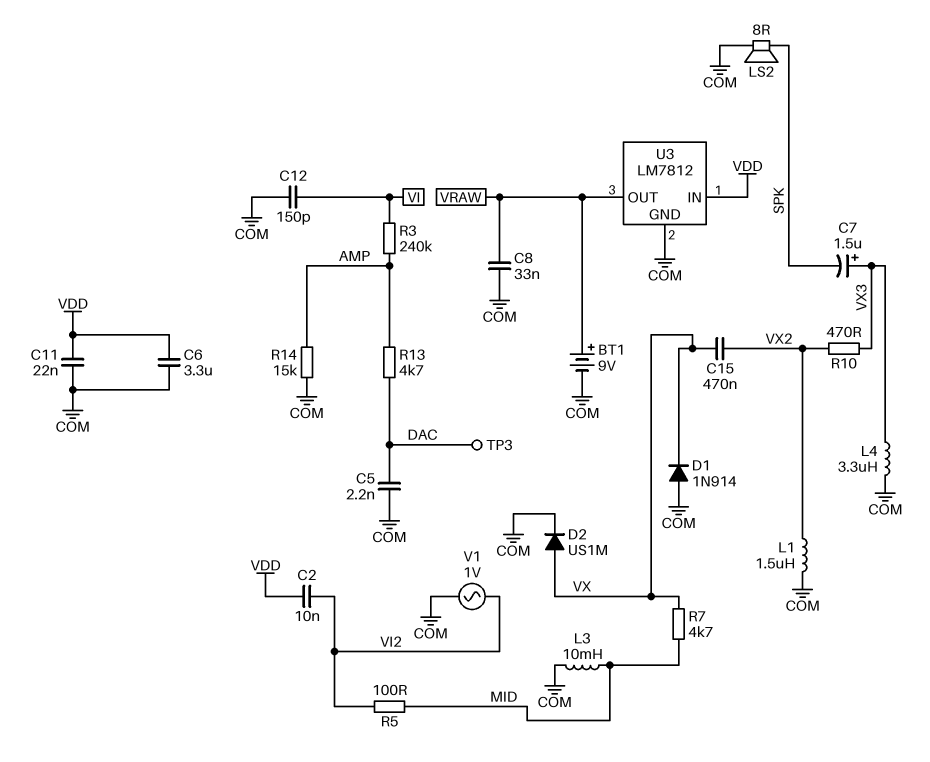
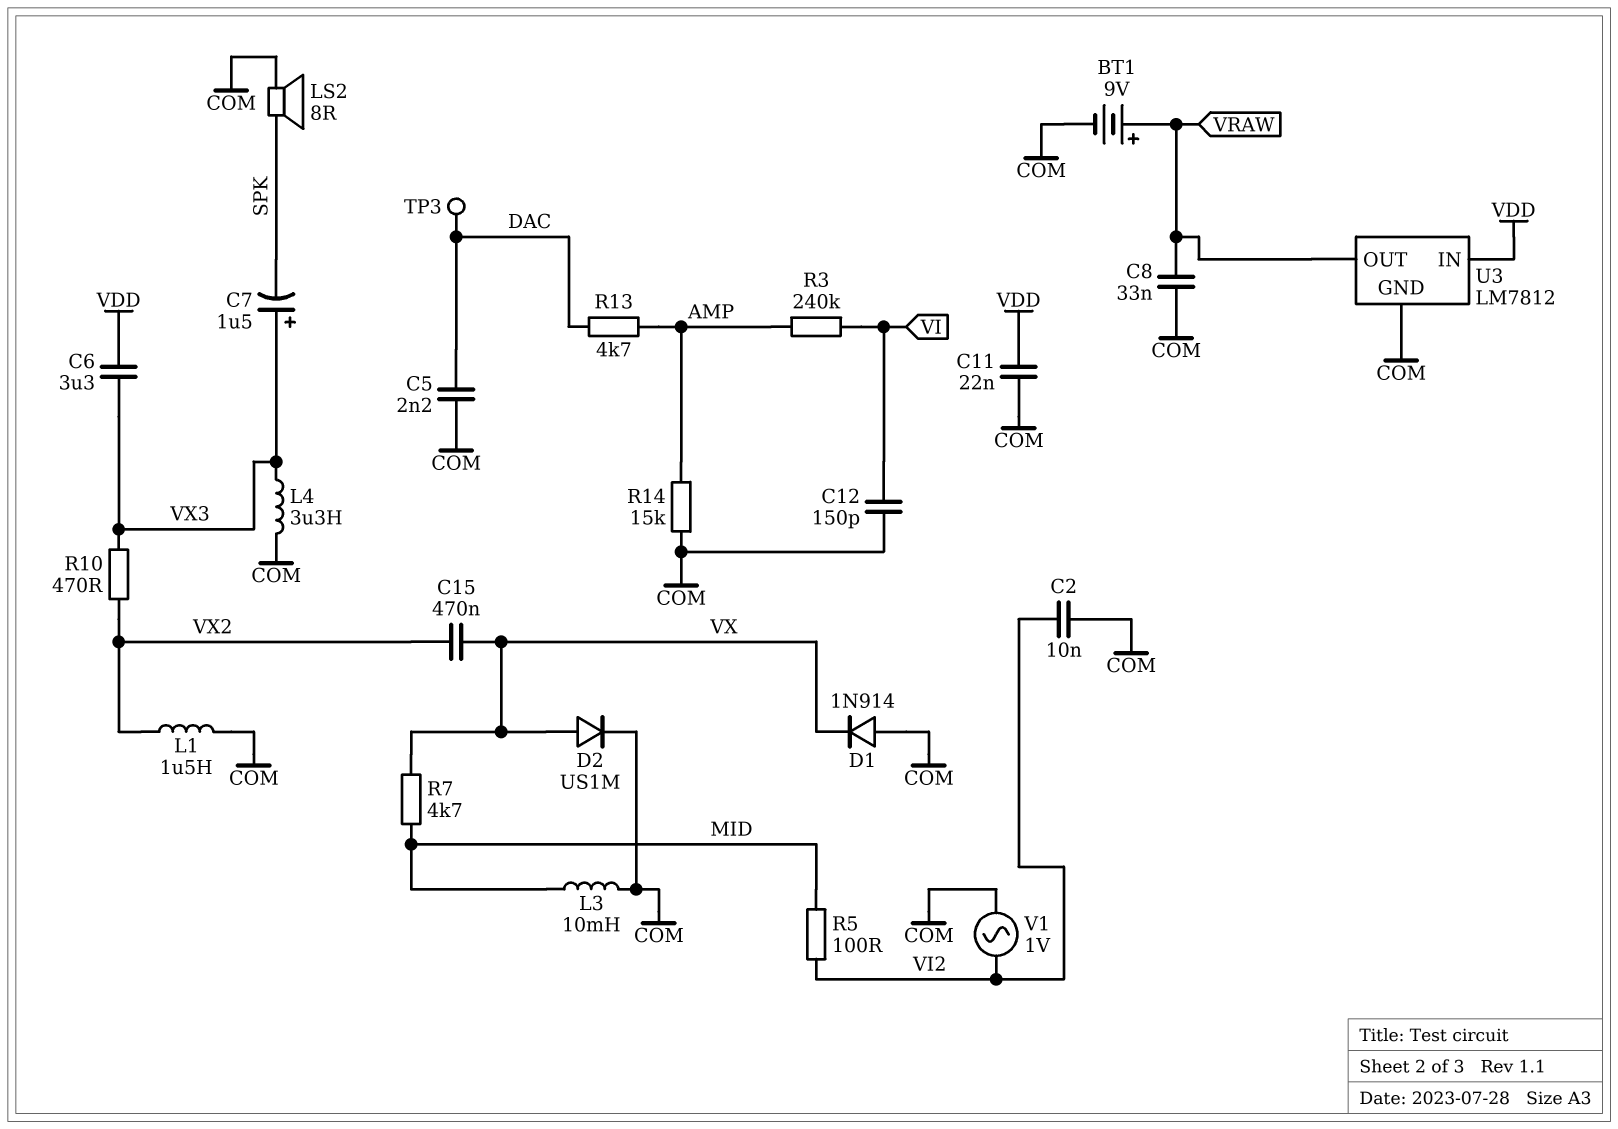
C2: 10nF (VDD, VI2) -> 10nF (COM, VI2)
C6: 3.3uF (COM, VDD) -> 3.3uF (VDD, VX3)

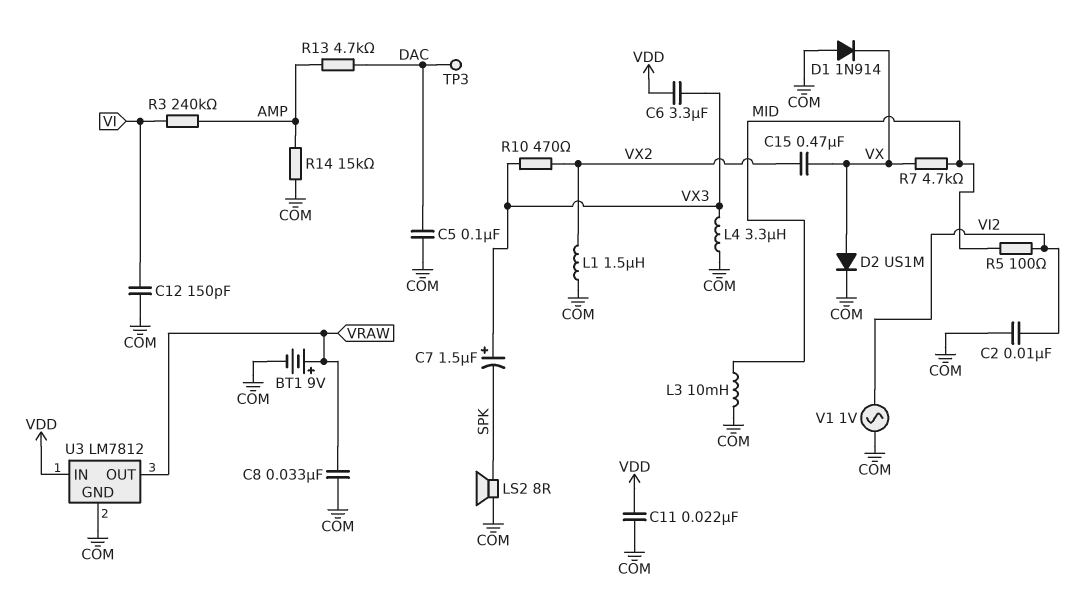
C5: 2.2nF (COM, DAC) -> 100nF (COM, DAC)

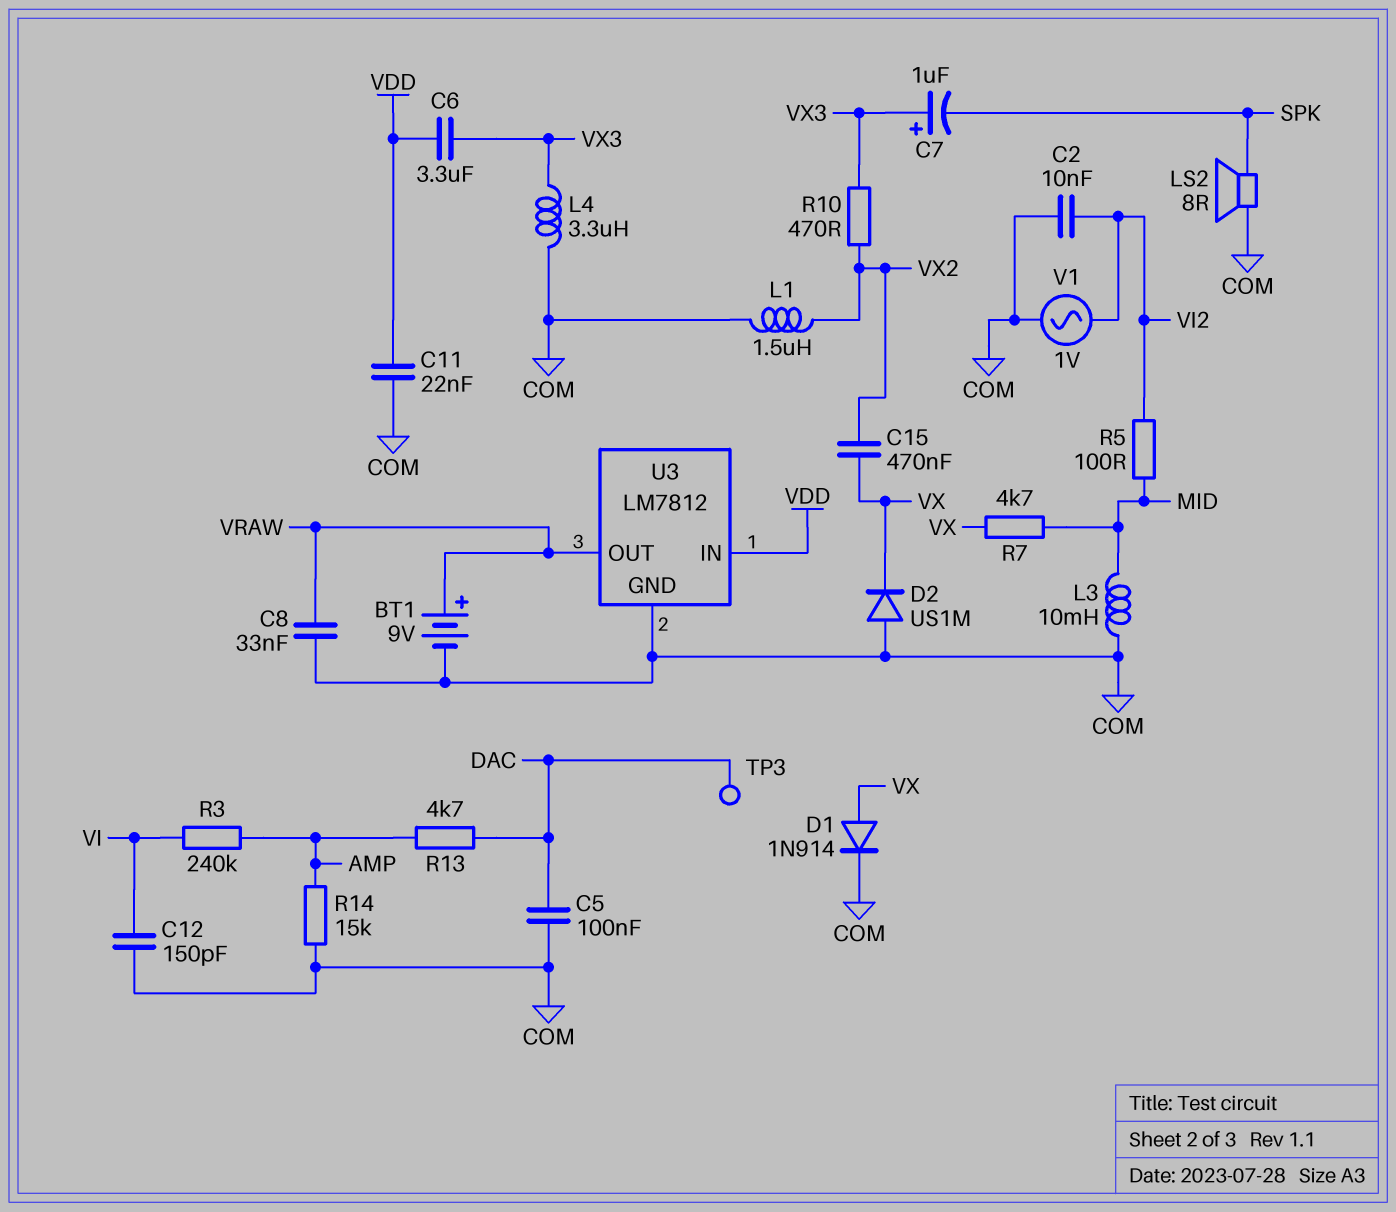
C7: 1.5uF (plus VX3, minus SPK) -> 1uF (plus VX3, minus SPK)
D1: diode 1N914 (A COM, K VX) -> diode 1N914 (A VX, K COM)
D2: diode US1M (A VX, K COM) -> diode US1M (A COM, K VX)

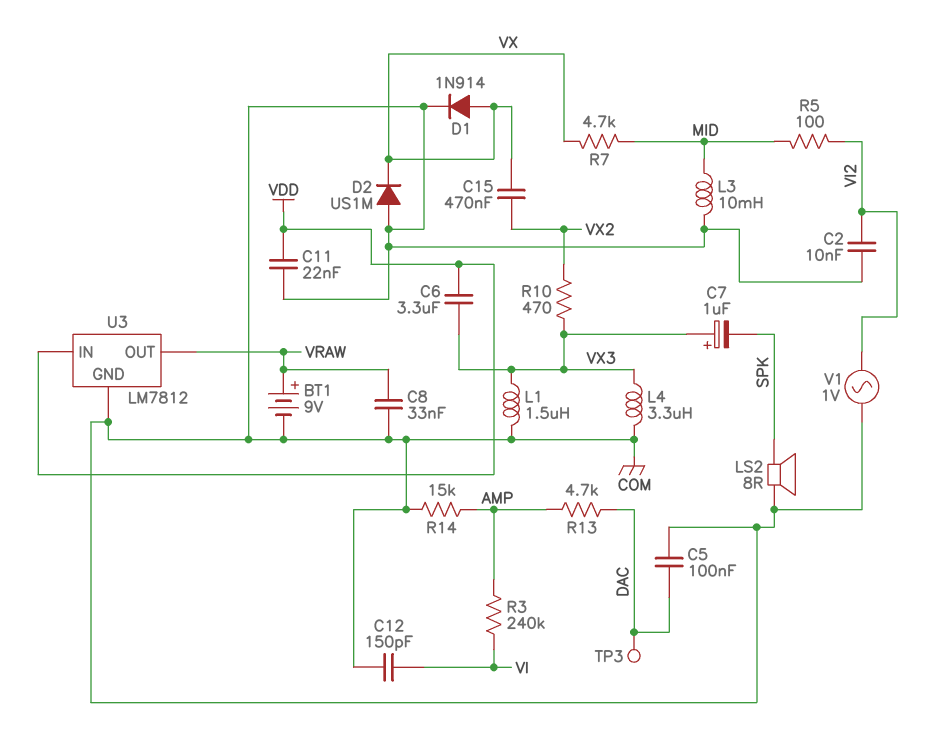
L1: 1.5uH (COM, VX2) -> 1.5uH (COM, VX3)

